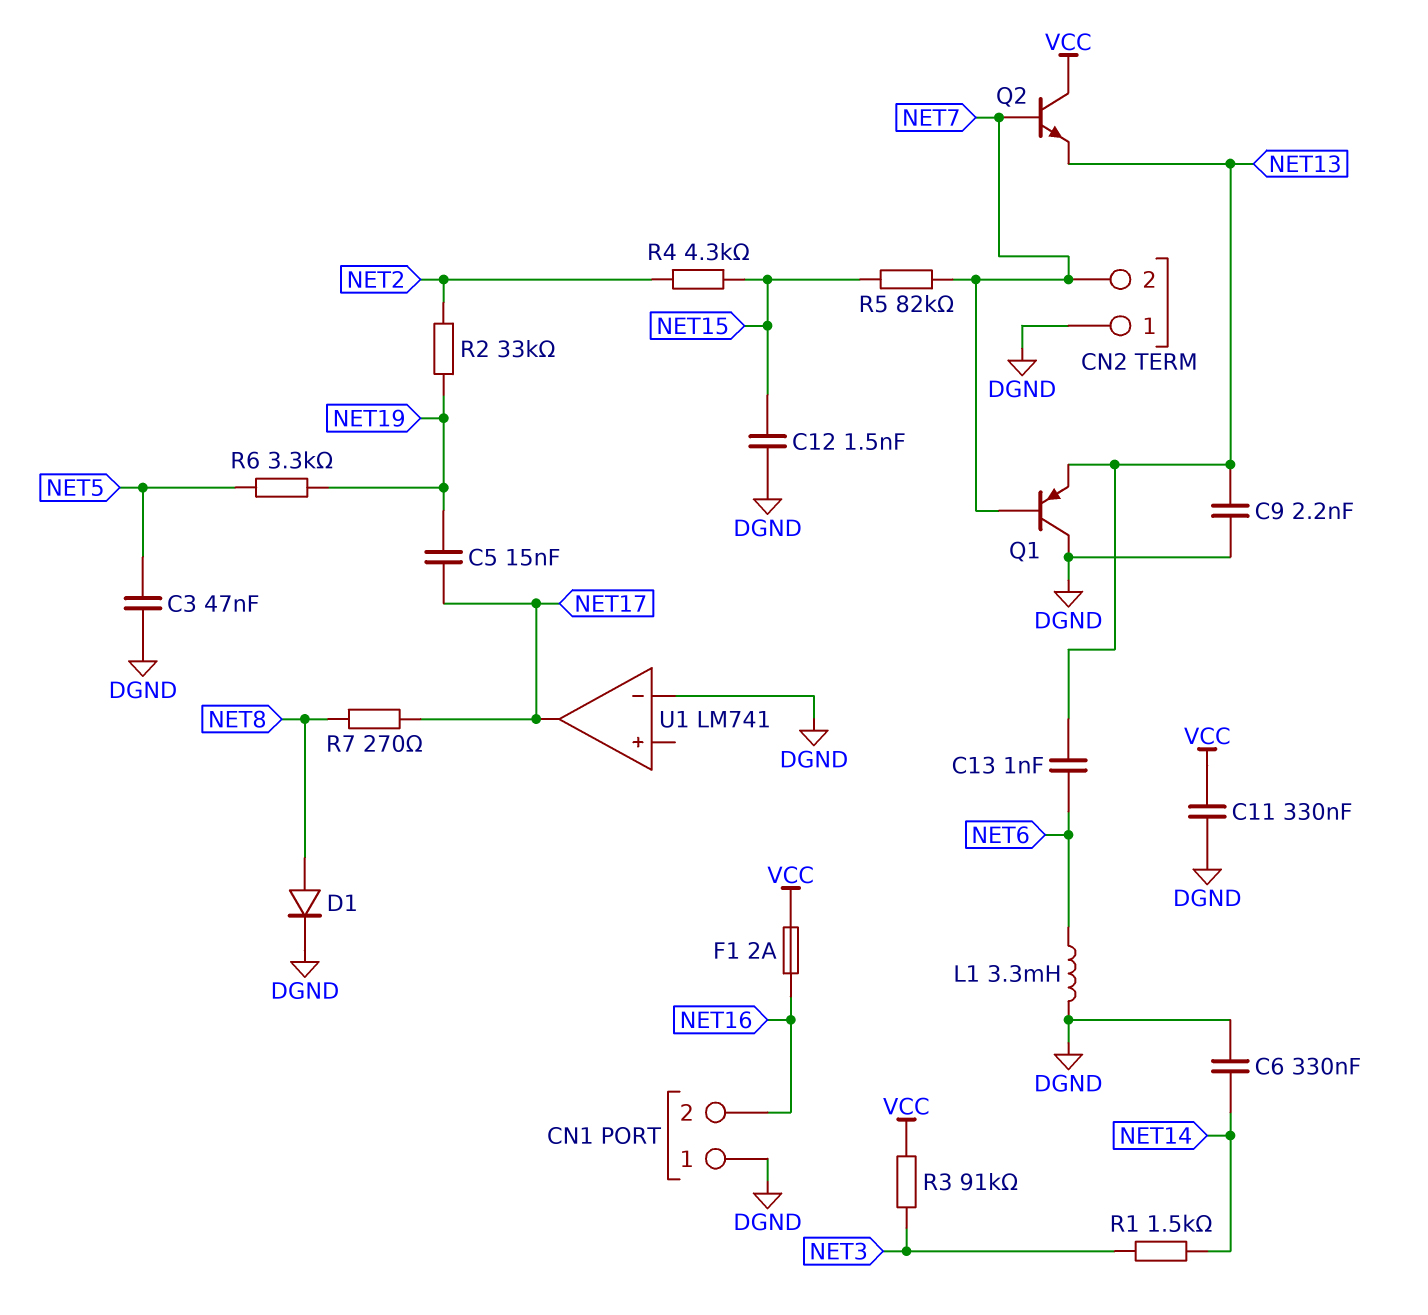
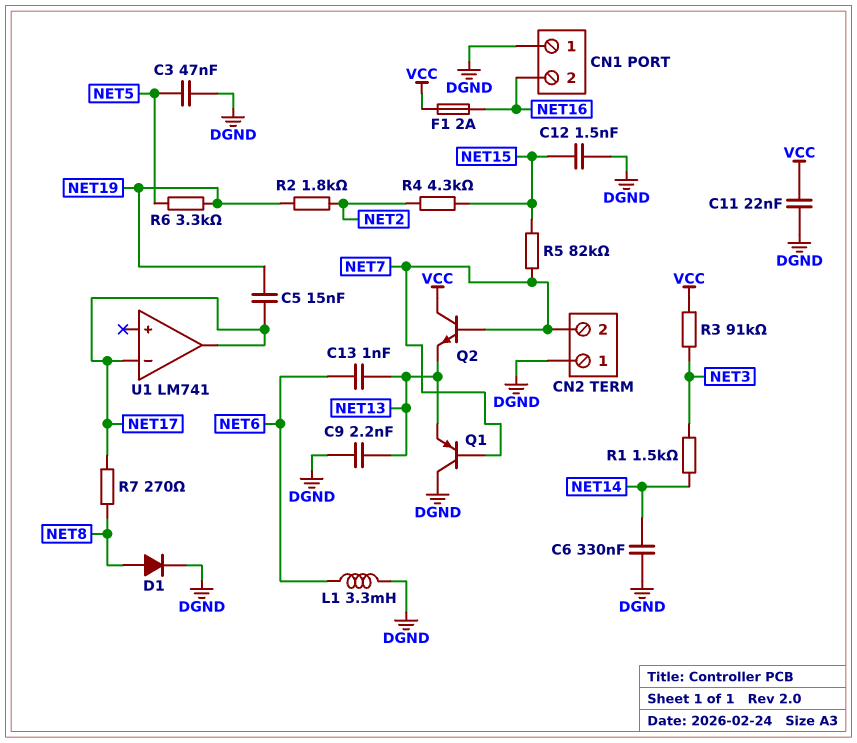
C11: 330nF (DGND, VCC) -> 22nF (DGND, VCC)
R2: 33k (NET2, NET19) -> 1.8k (NET2, NET19)
U1 pin in-: DGND -> NET17

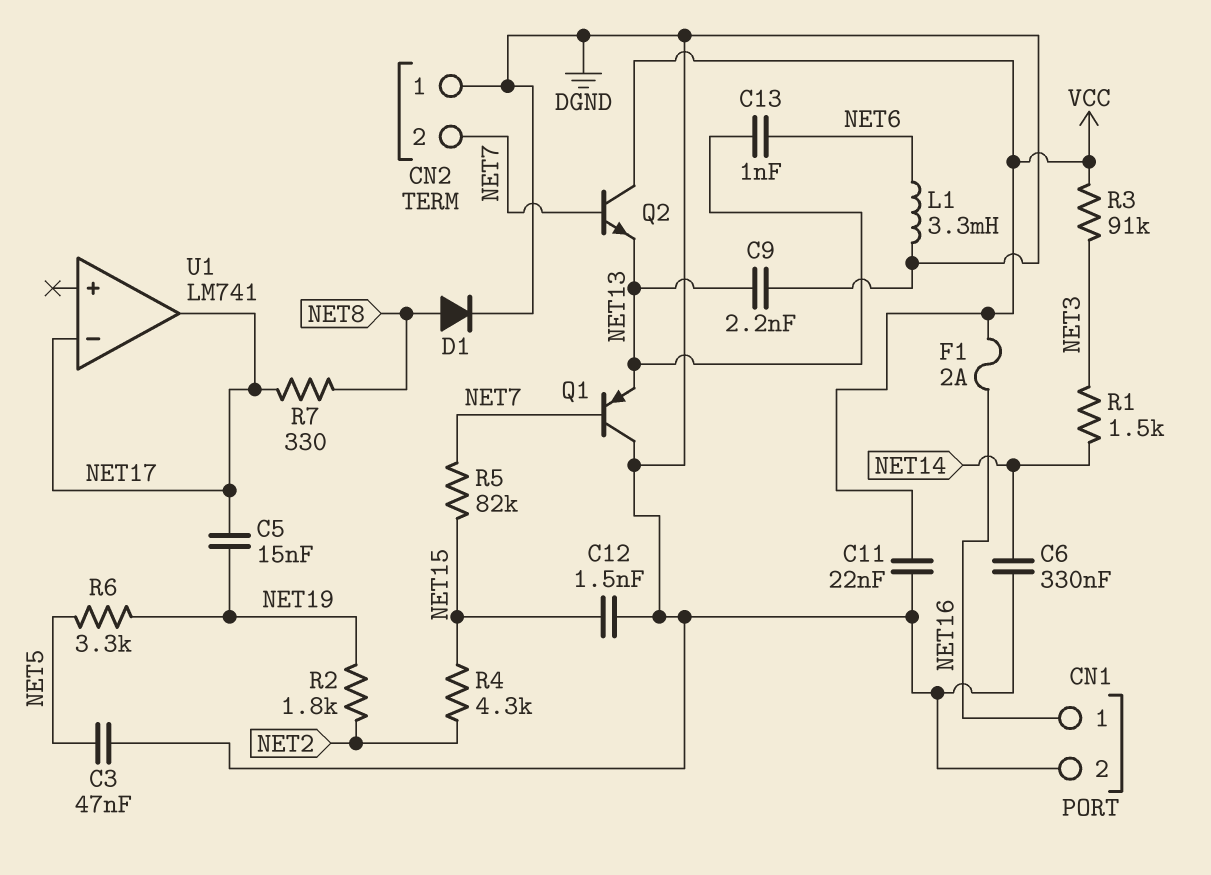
CN1 pin 1: DGND -> NET16
CN1 pin 2: NET16 -> DGND
R7: 270 (NET8, NET17) -> 330 (NET8, NET17)

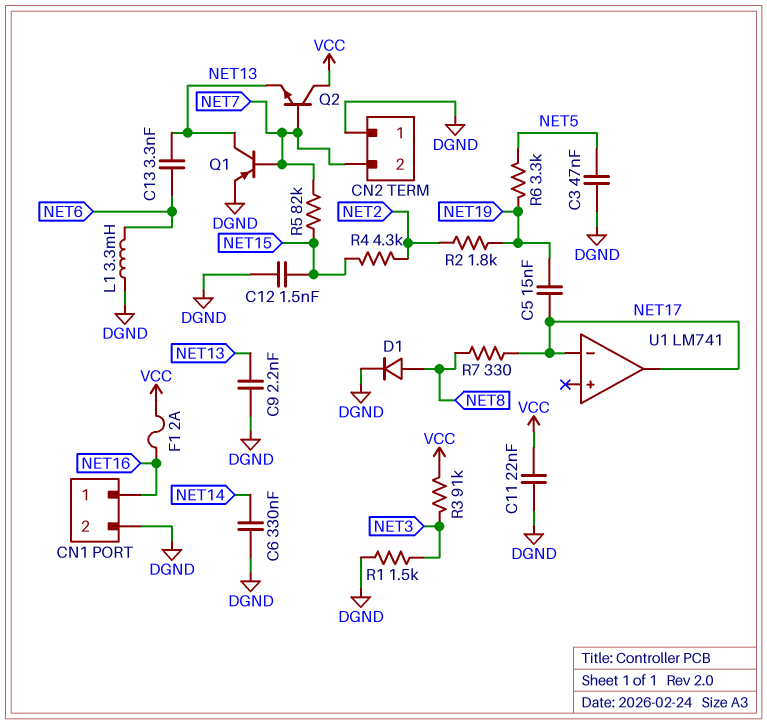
C13: 1nF (NET6, NET13) -> 3.3nF (NET6, NET13)
Q1: PNP (B NET7, C DGND, E NET13) -> PNP (B NET7, C NET13, E DGND)
R1: 1.5k (NET3, NET14) -> 1.5k (DGND, NET3)

